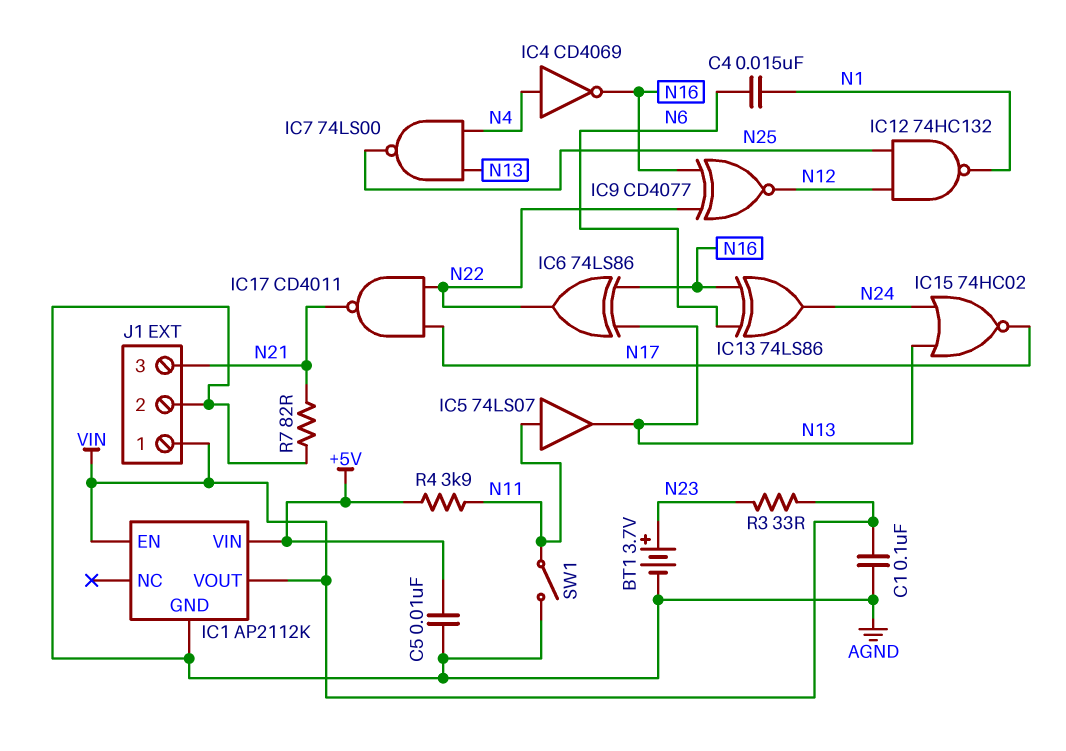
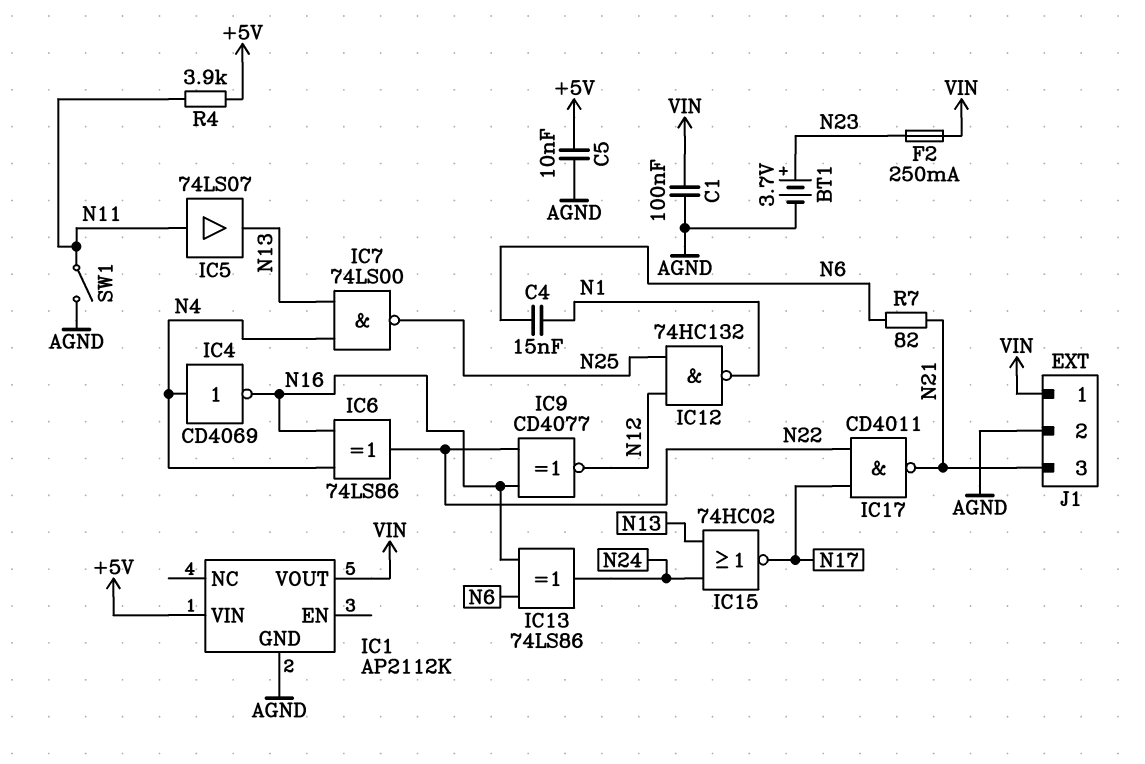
F2: none -> 250mA (N23, VIN)
IC1 pin EN: VIN -> none
IC6: XOR 74LS86 (in N13, in N16, out N22) -> XOR 74LS86 (in N4, in N16, out N22)
R3: 33 (N23, VIN) -> none
R7: 82 (AGND, N21) -> 82 (N6, N21)

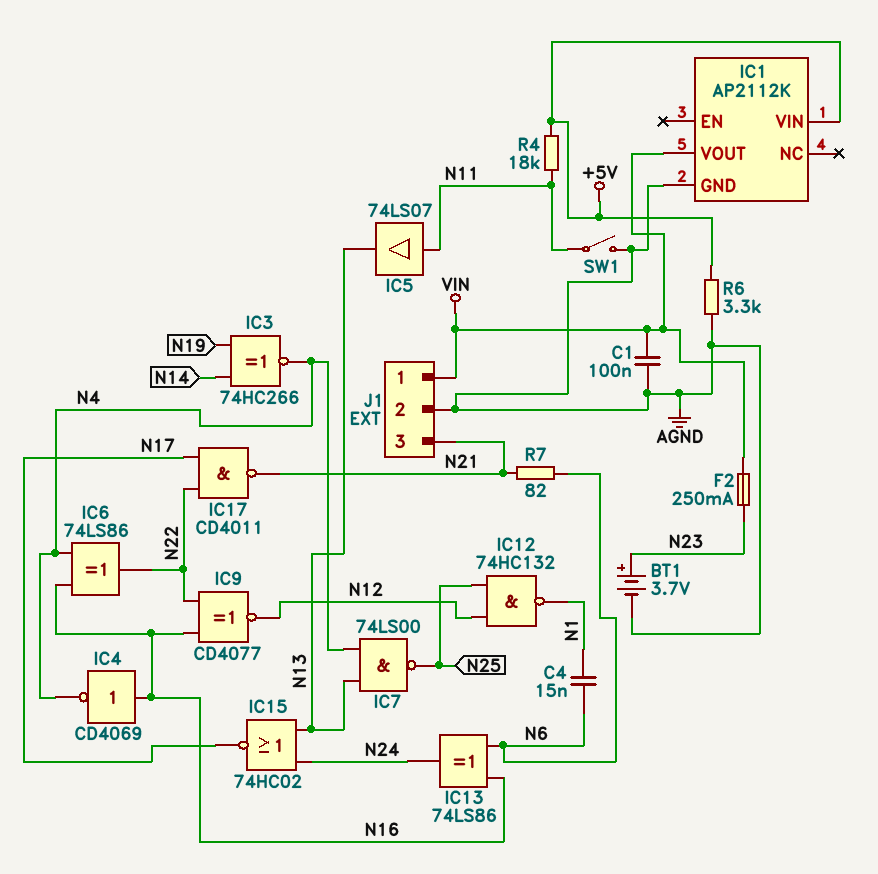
C5: 10nF (+5V, AGND) -> none
IC3: none -> XNOR 74HC266 (in N14, in N19, out N4)
IC4: NOT CD4069 (in N4, out N16) -> NOT CD4069 (in N16, out N4)
R4: 3.9k (+5V, N11) -> 18k (+5V, N11)
R6: none -> 3.3k (+5V, AGND)

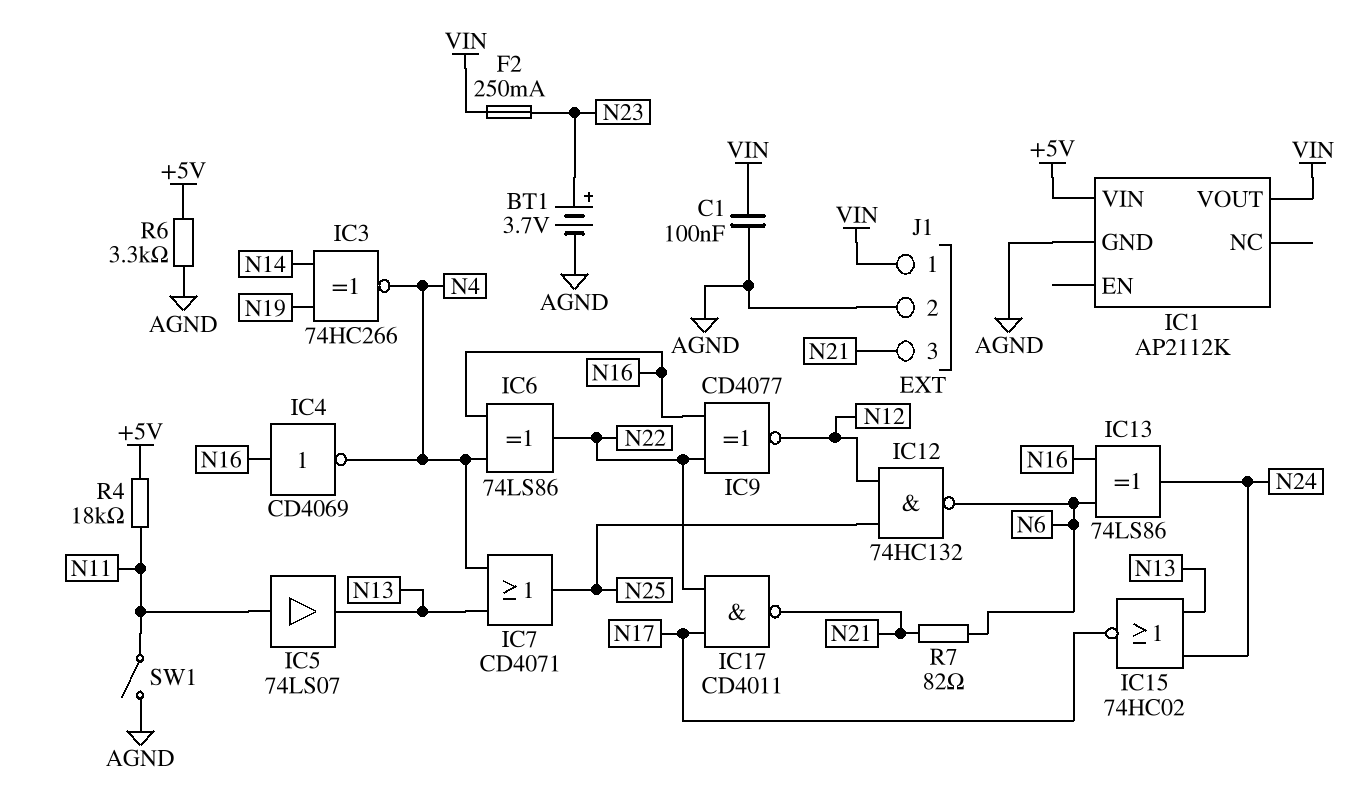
C4: 15nF (N1, N6) -> none
IC7: NAND 74LS00 (in N4, in N13, out N25) -> OR CD4071 (in N4, in N13, out N25)
IC12: NAND 74HC132 (in N12, in N25, out N1) -> NAND 74HC132 (in N12, in N25, out N6)

